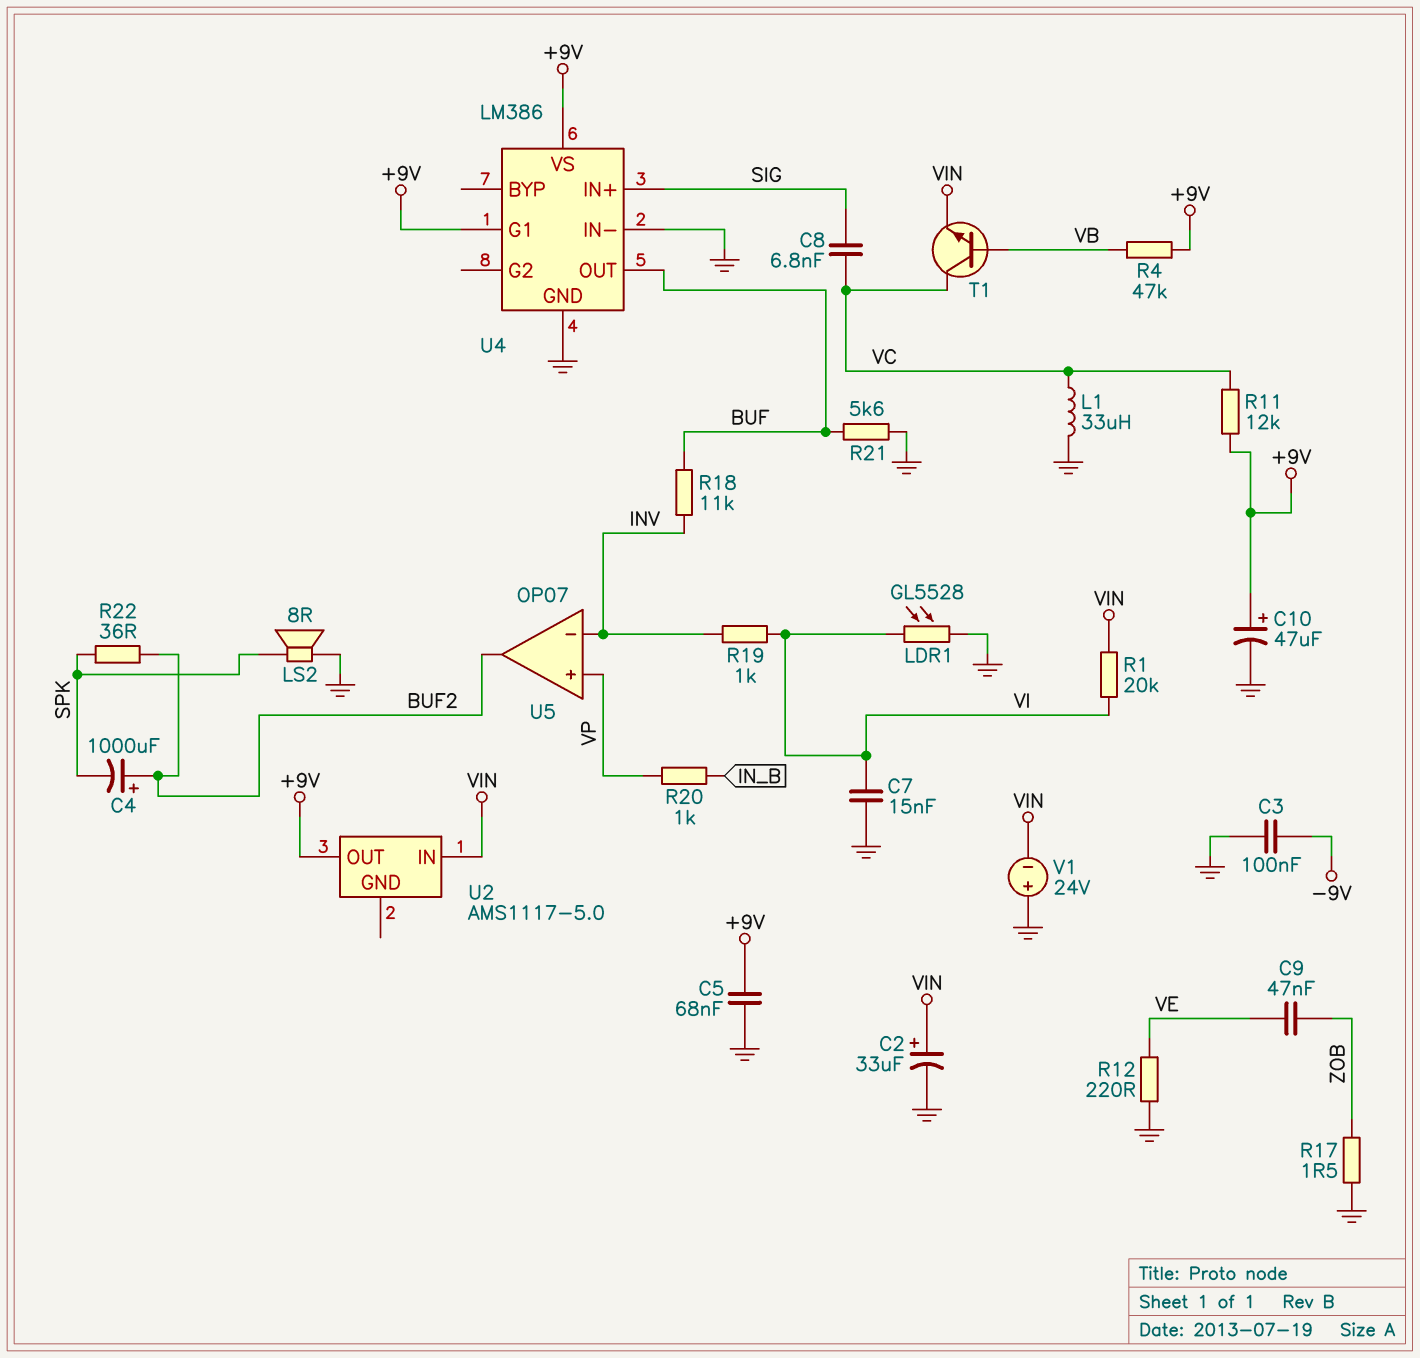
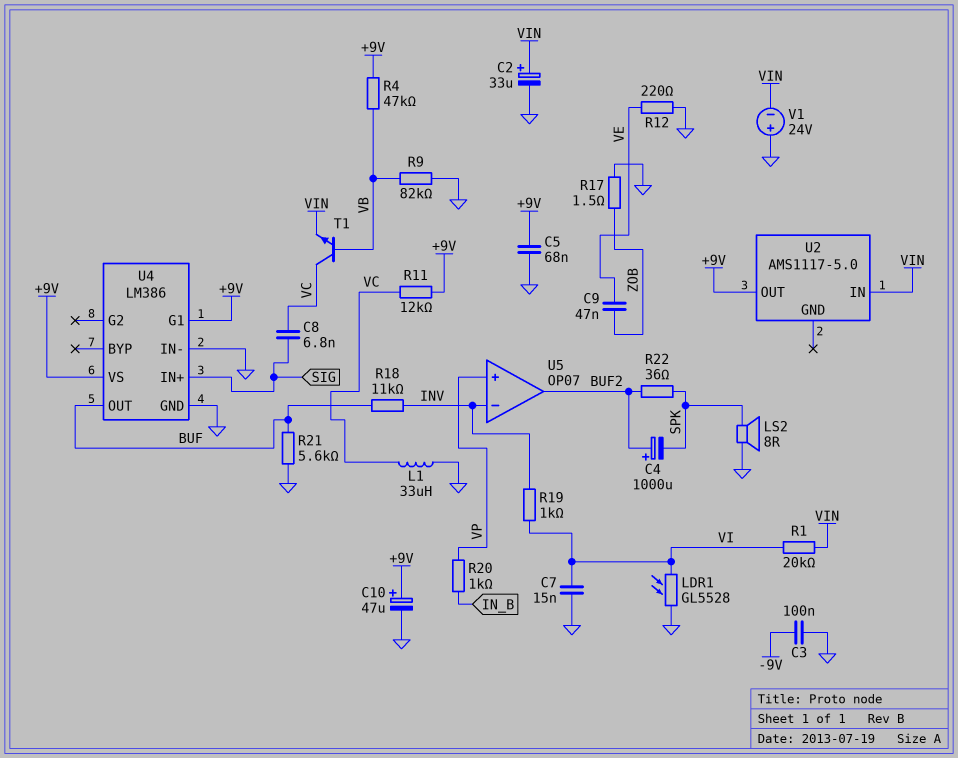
R9: none -> 82k (GND, VB)

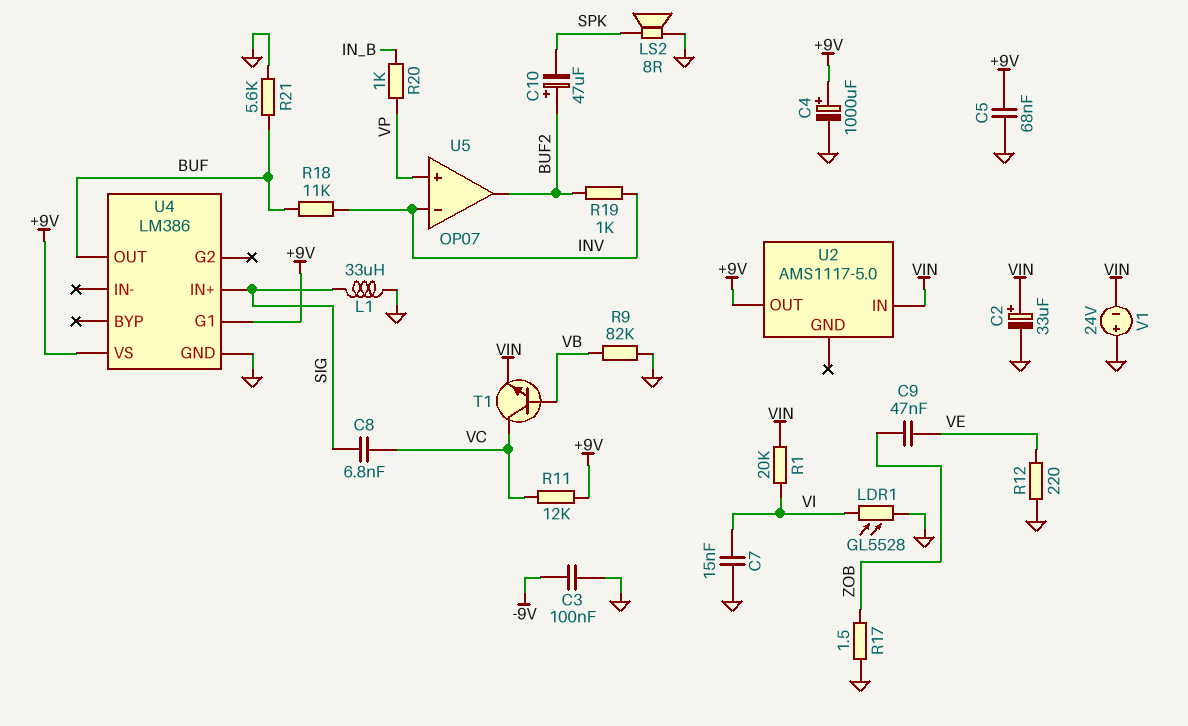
C4: 1000uF (plus BUF2, minus SPK) -> 1000uF (plus +9V, minus GND)
C10: 47uF (plus +9V, minus GND) -> 47uF (plus BUF2, minus SPK)
L1: 33uH (GND, VC) -> 33uH (GND, SIG)
R4: 47k (+9V, VB) -> none
R19: 1k (INV, VI) -> 1k (BUF2, INV)
R22: 36 (BUF2, SPK) -> none
U4 pin IN-: GND -> none

